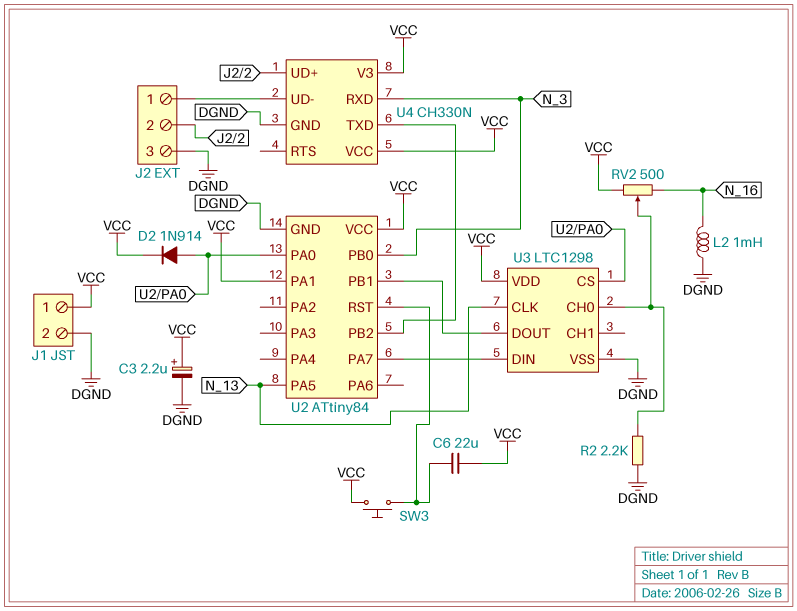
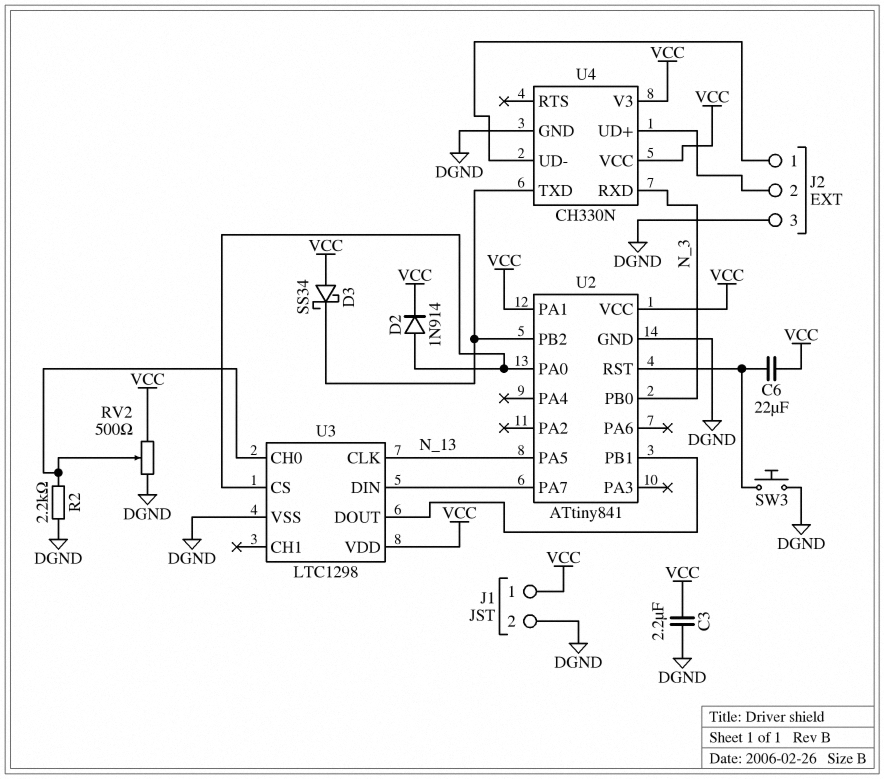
C3: 2.2uF (plus VCC, minus DGND) -> 2.2uF (DGND, VCC)
D3: none -> schottky SS34 (A VCC, K U2/PB2)
L2: 1mH (DGND, N_16) -> none
RV2: 500 (N_16, VCC, wiper U3/CH0) -> 500 (DGND, VCC, wiper U3/CH0)
SW3: button (U2/RST, VCC) -> button (DGND, U2/RST)
U2: ATtiny84 -> ATtiny841

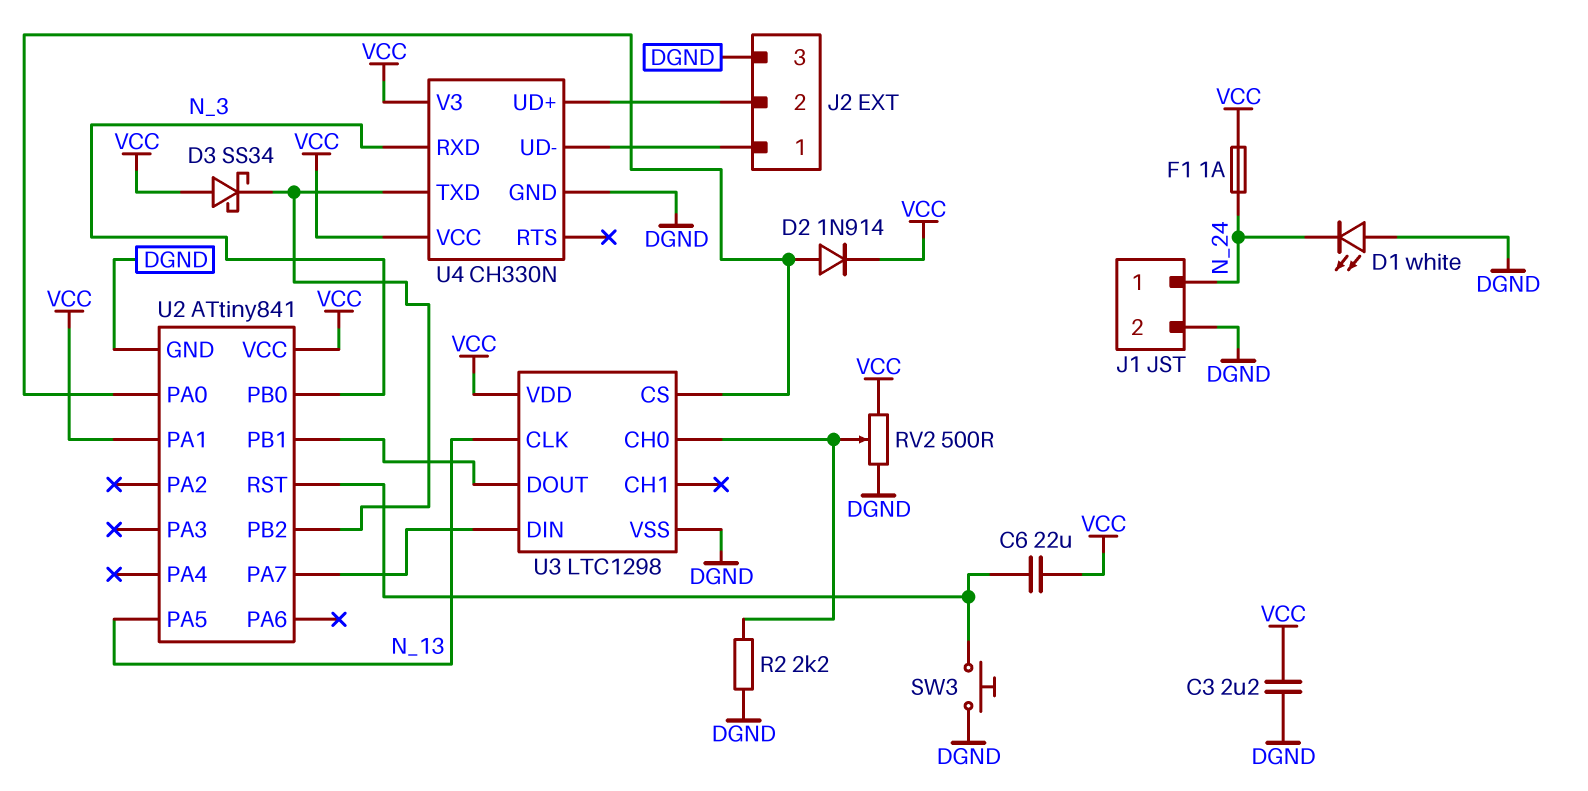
D1: none -> LED white (A DGND, K N_24)
F1: none -> 1A (N_24, VCC)
J1 pin 1: VCC -> N_24

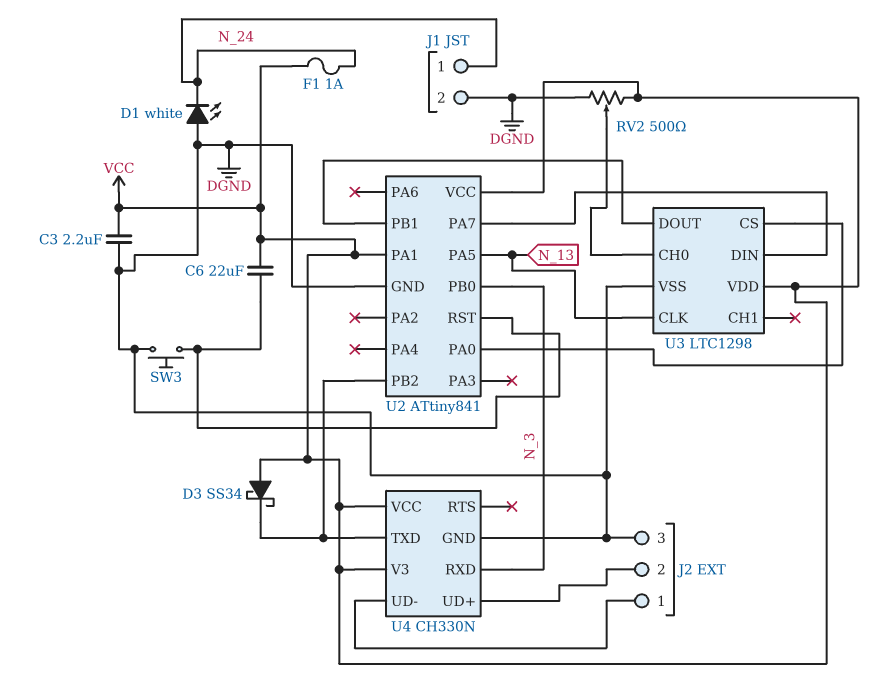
D2: diode 1N914 (A U2/PA0, K VCC) -> none
R2: 2.2k (DGND, U3/CH0) -> none

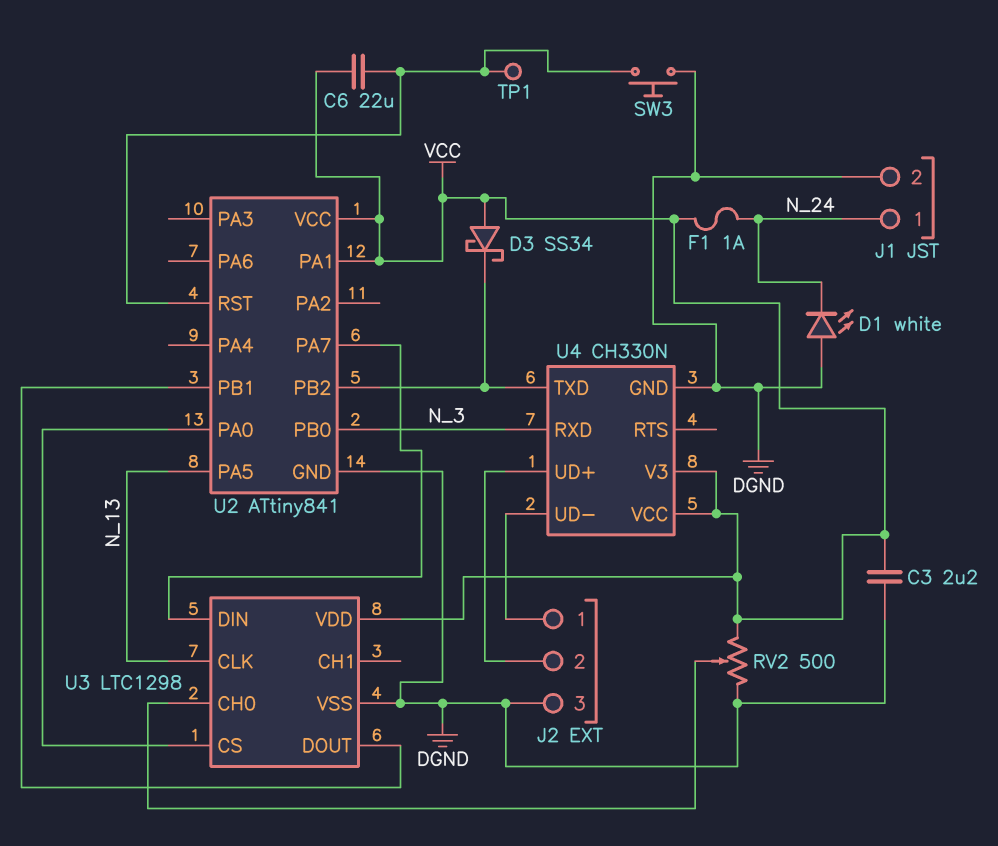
TP1: none -> test point (U2/RST)

